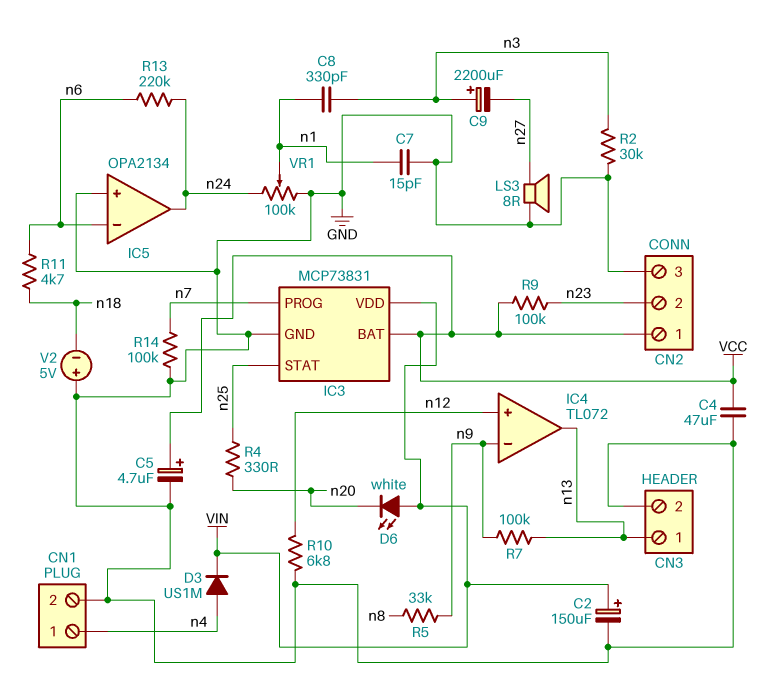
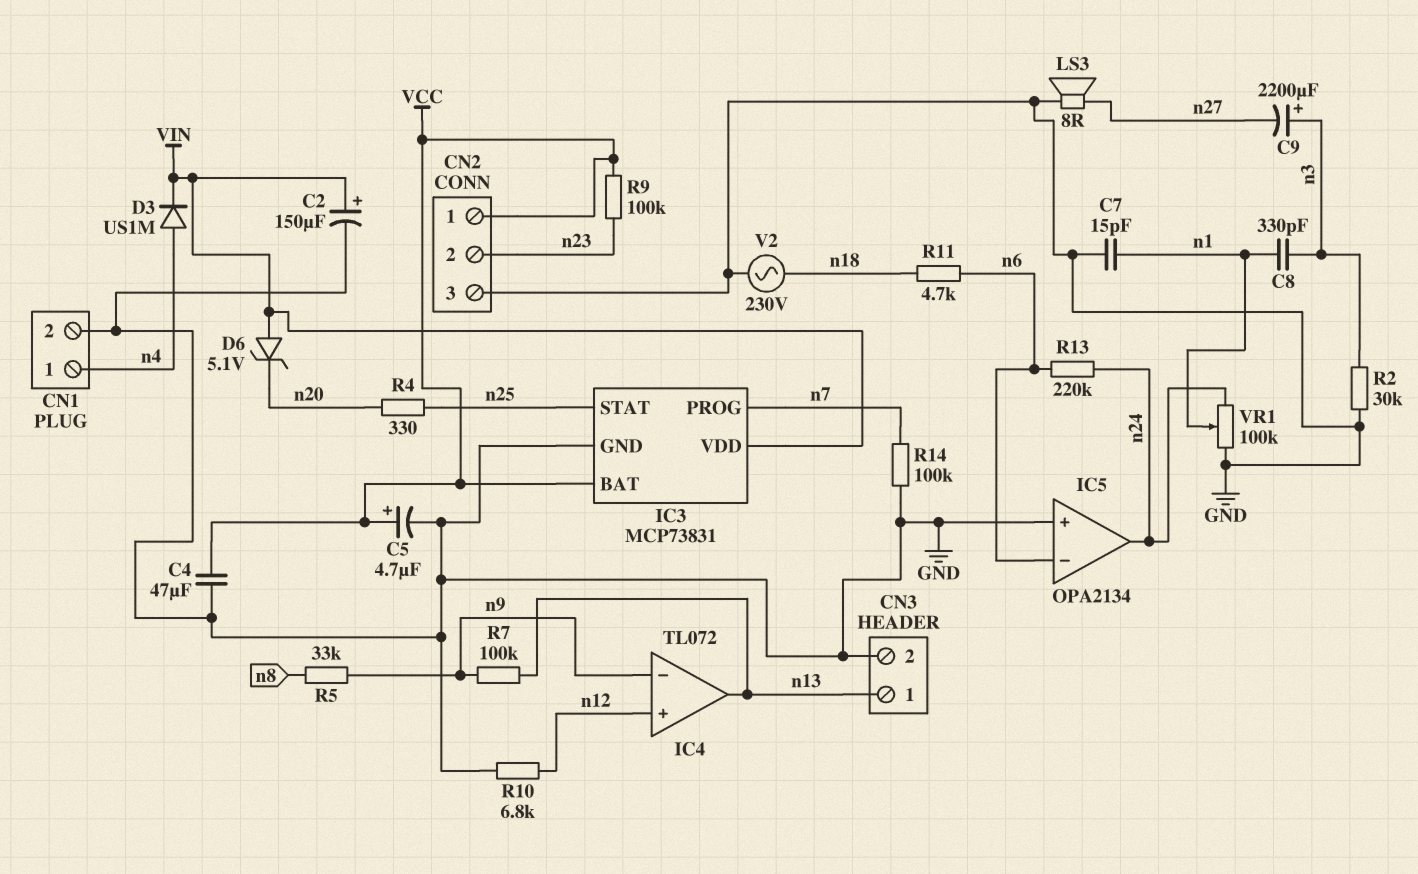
D6: LED white (A VIN, K n20) -> zener 5.1V (A VIN, K n20)
V2: 5V (plus GND, minus n18) -> AC 230V (GND, n18)

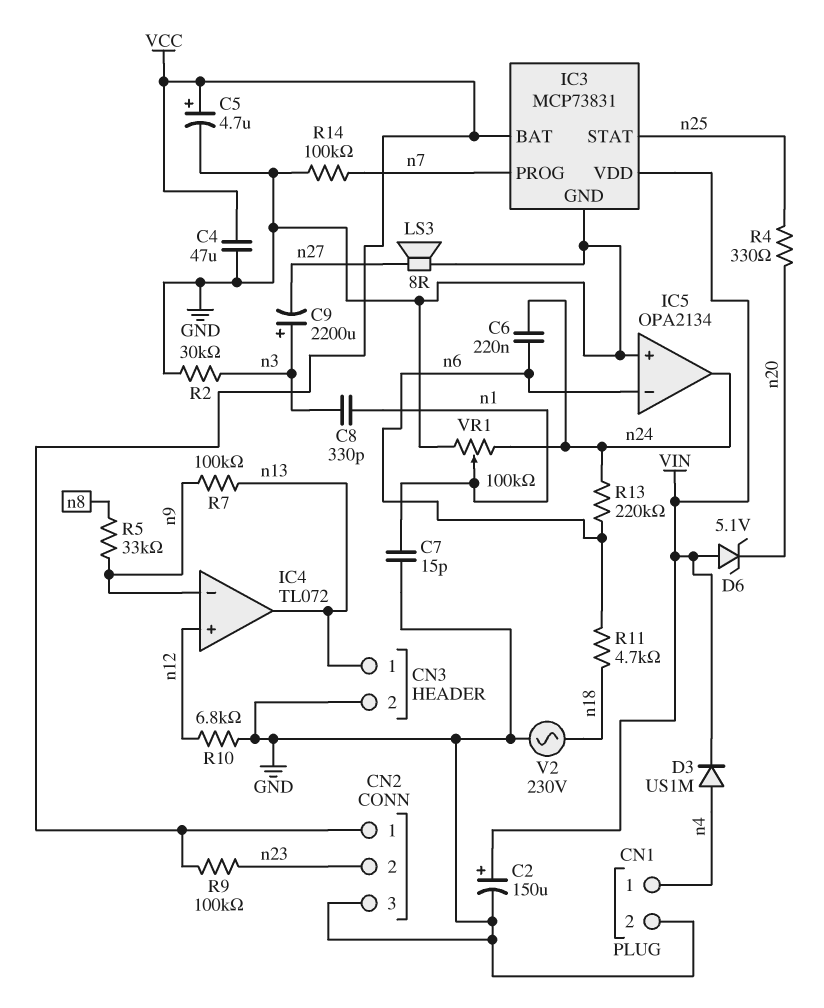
C6: none -> 220nF (n6, n24)

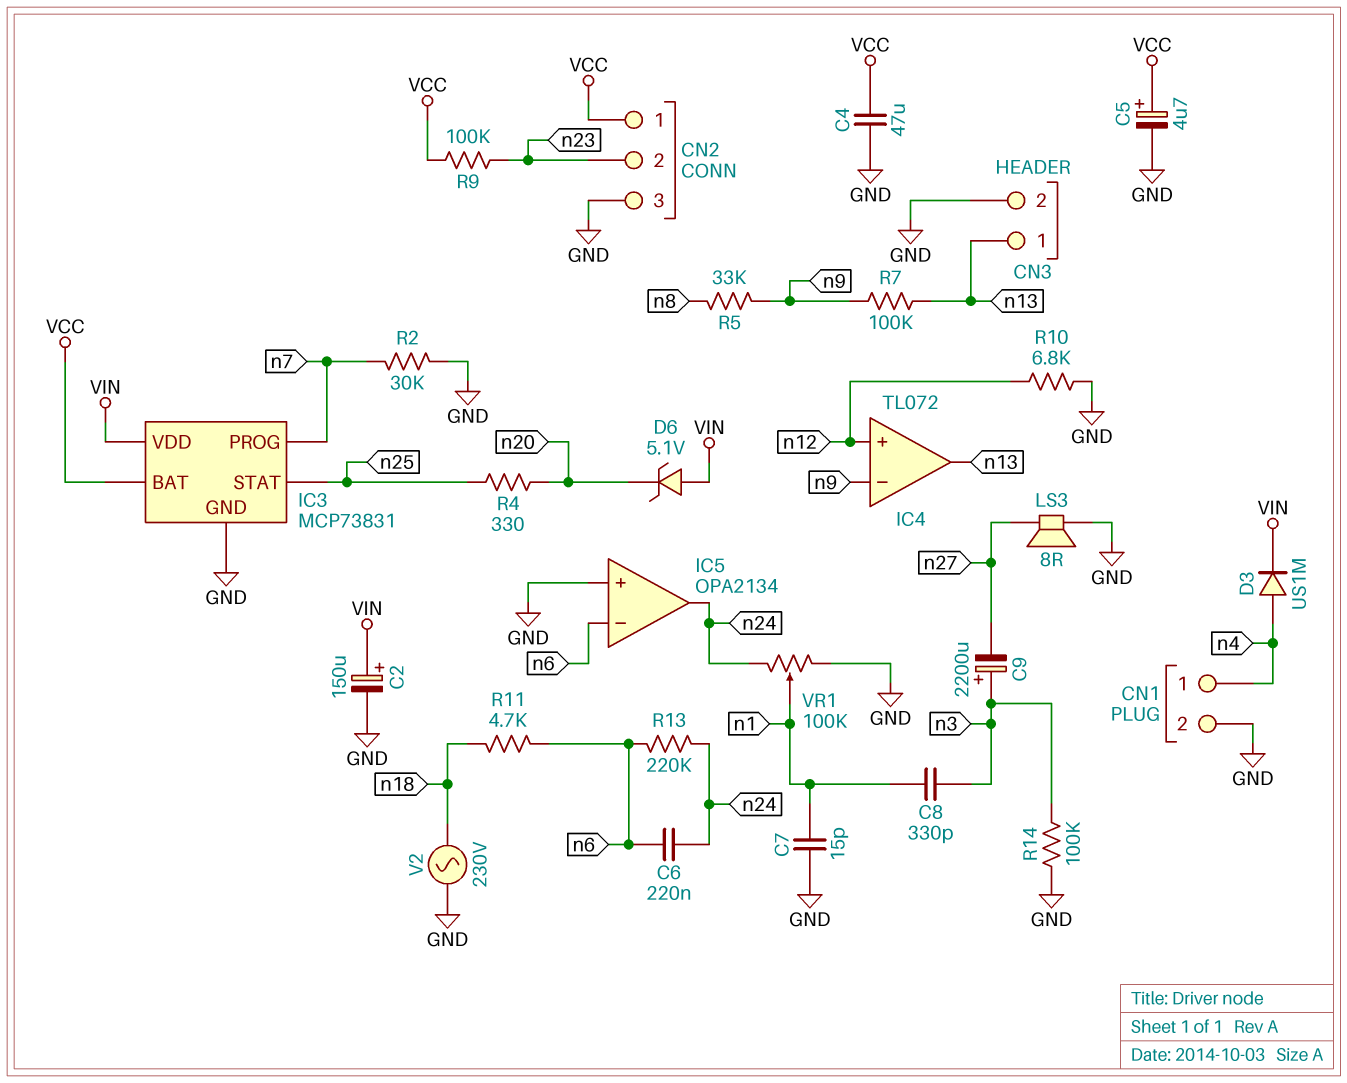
R2: 30k (GND, n3) -> 30k (GND, n7)
R14: 100k (GND, n7) -> 100k (GND, n3)

